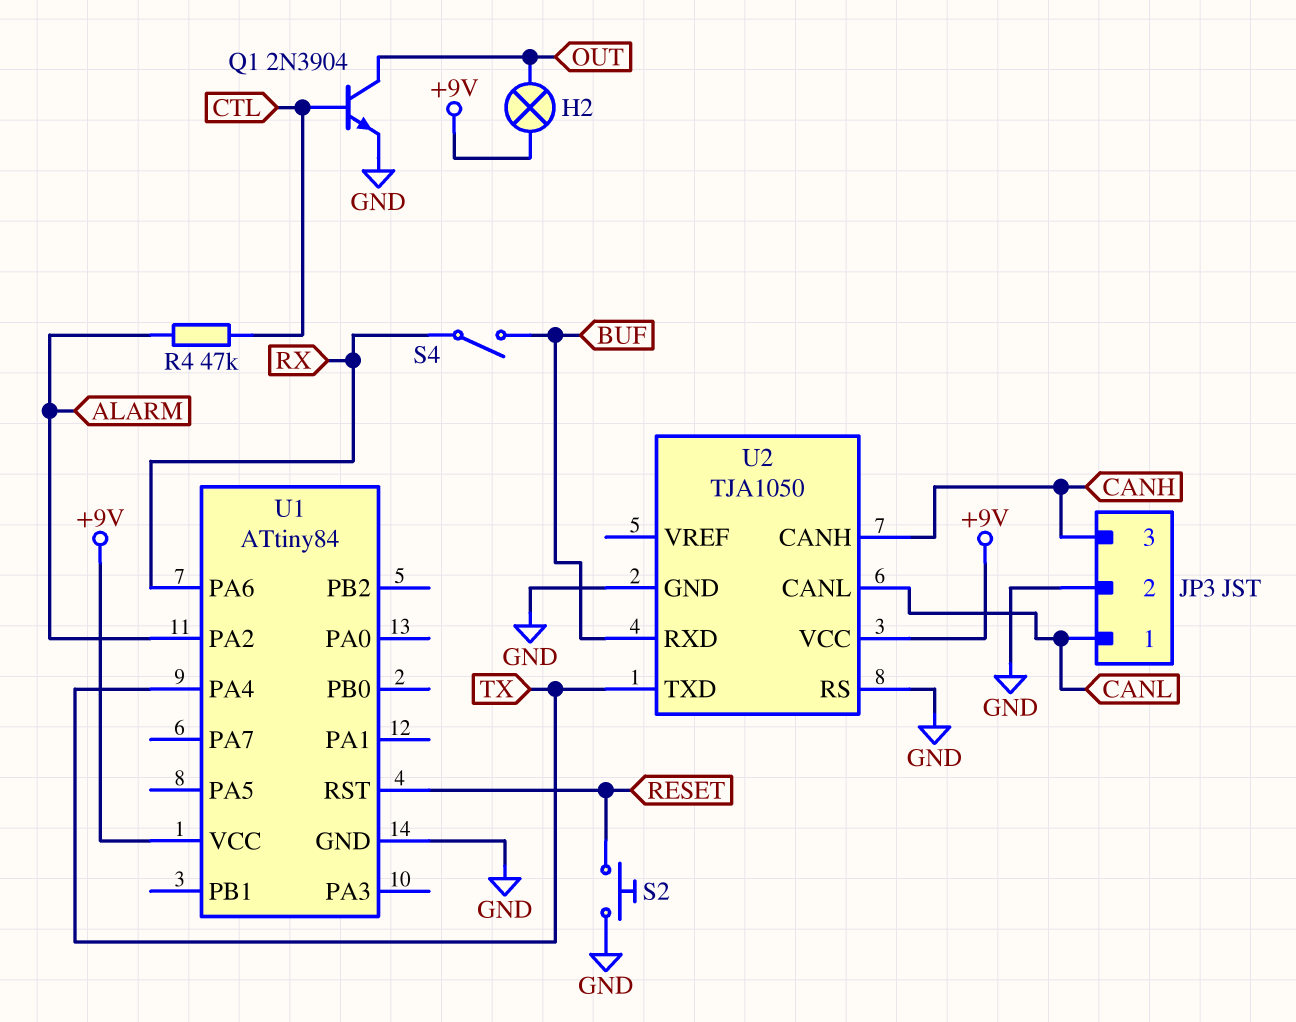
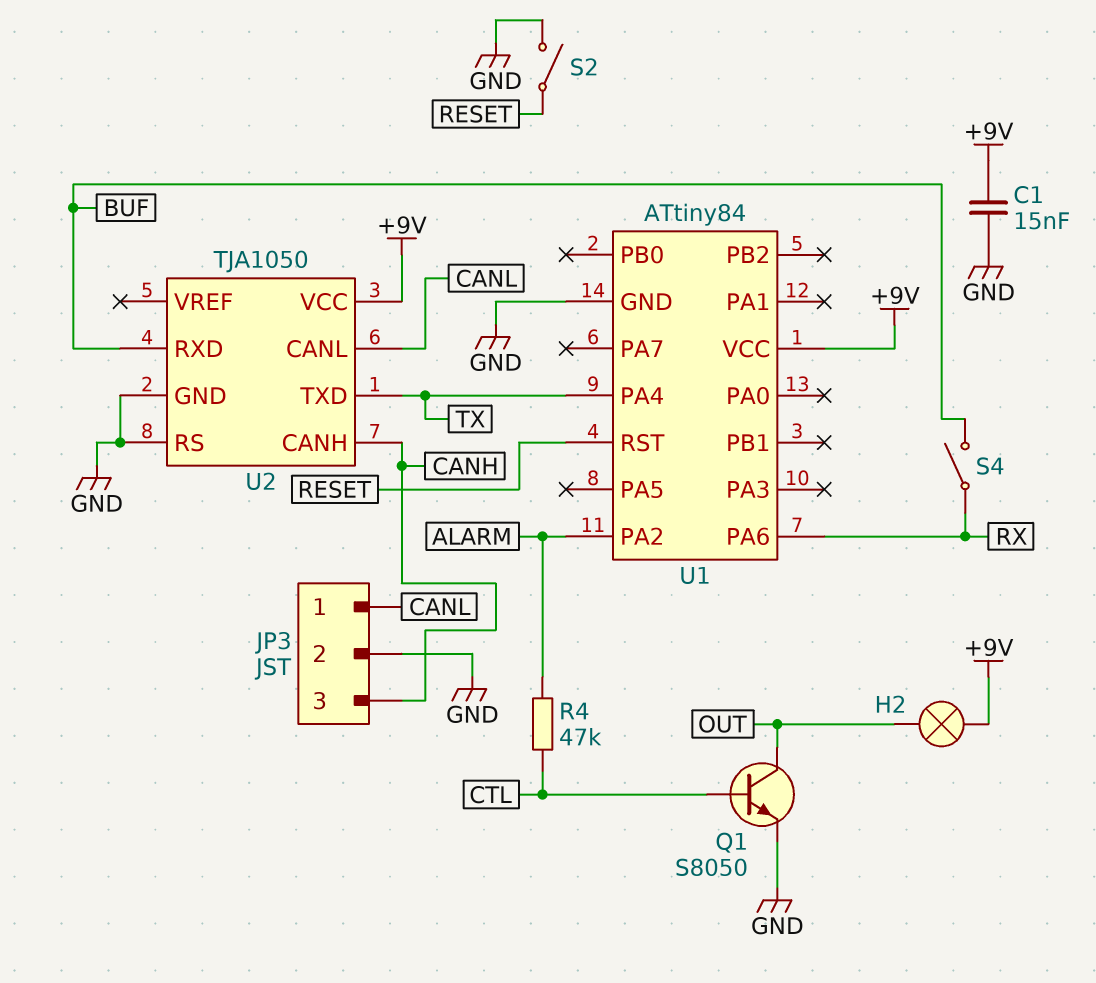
C1: none -> 15nF (+9V, GND)
Q1: NPN 2N3904 (B CTL, C OUT, E GND) -> NPN S8050 (B CTL, C OUT, E GND)
S2: button (GND, RESET) -> switch (GND, RESET)

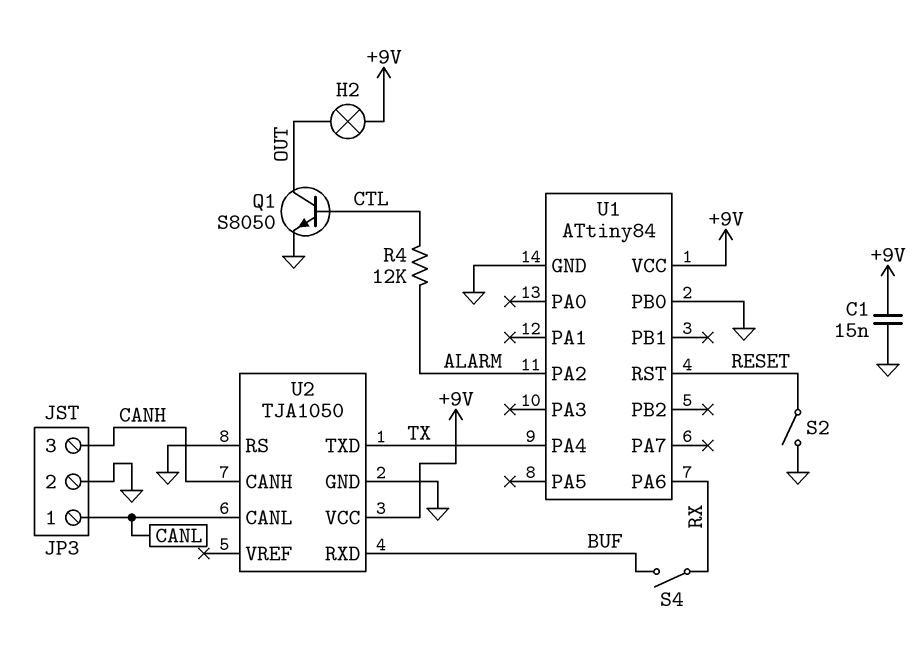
R4: 47k (ALARM, CTL) -> 12k (ALARM, CTL)
U1 pin PB0: none -> GND

